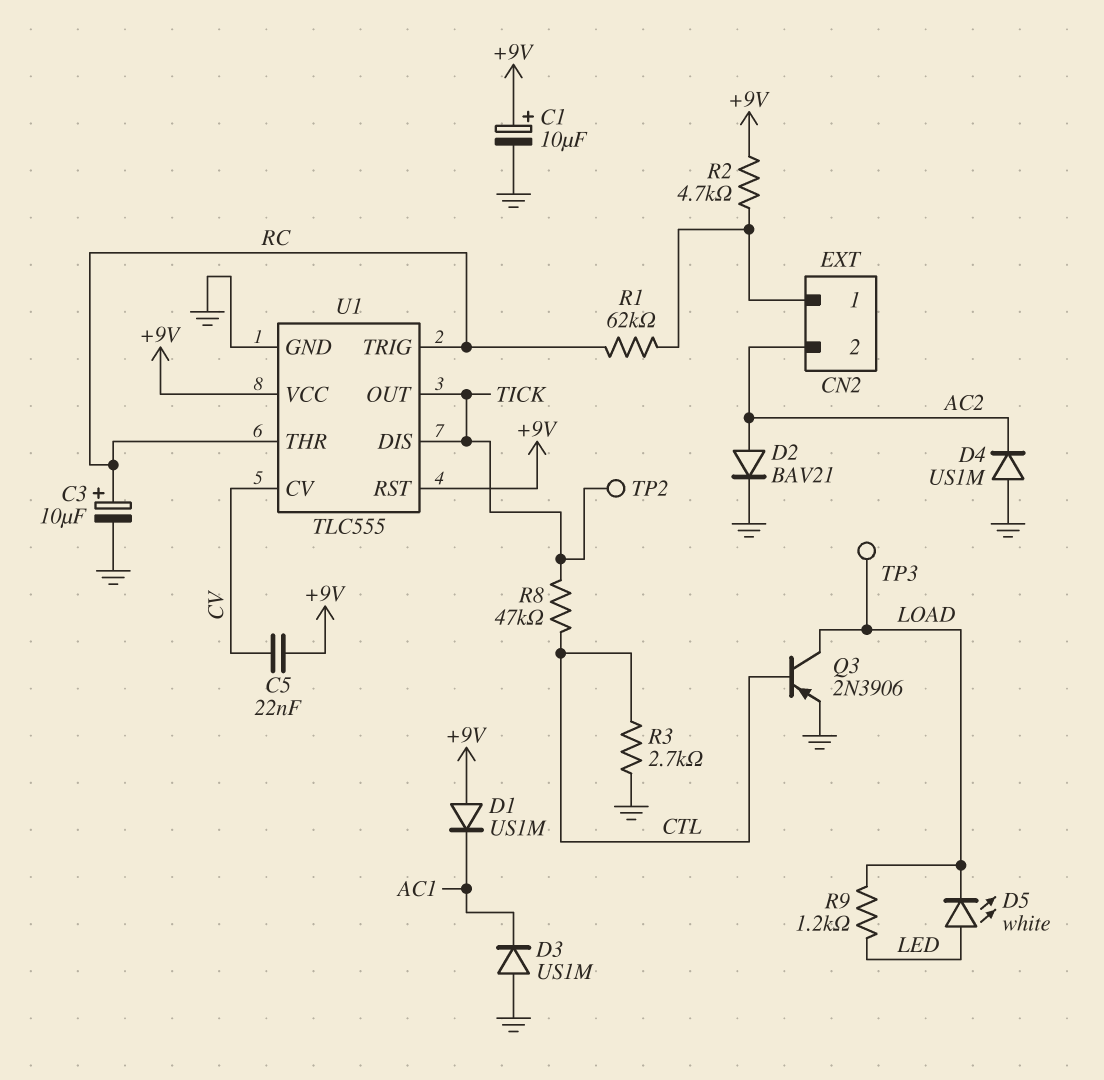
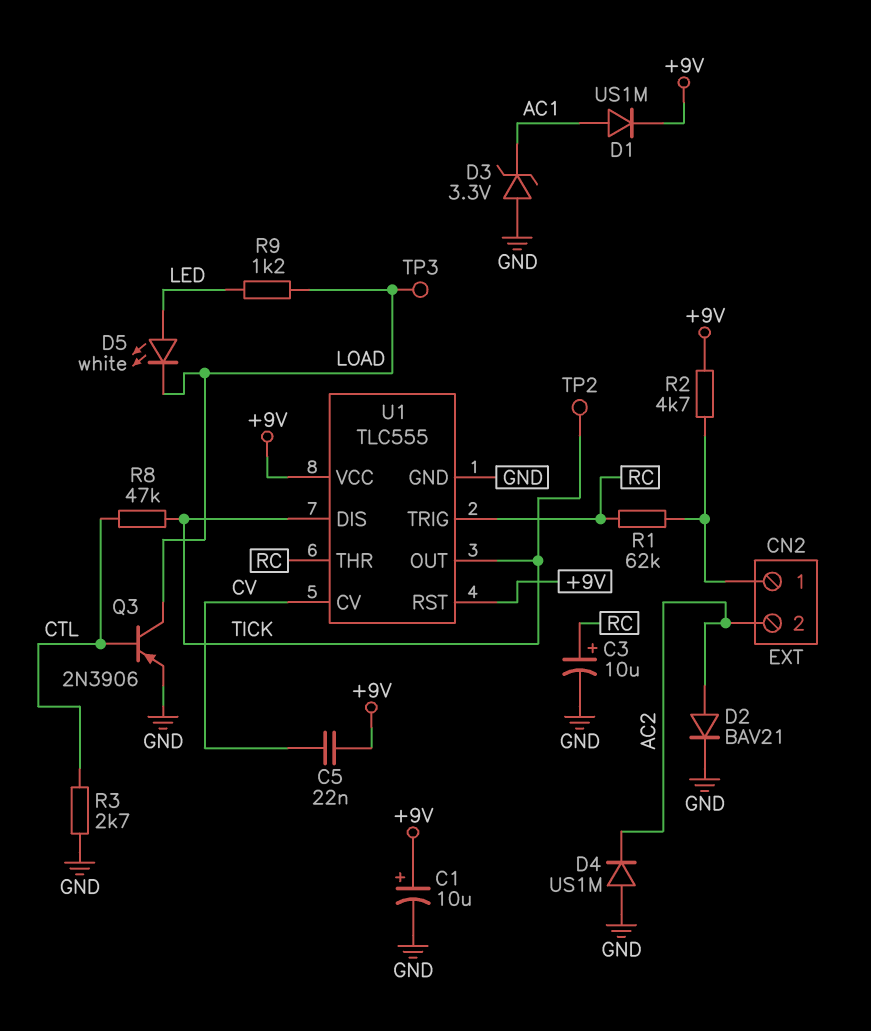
D1: diode US1M (A +9V, K AC1) -> diode US1M (A AC1, K +9V)
D3: diode US1M (A GND, K AC1) -> zener 3.3V (A GND, K AC1)

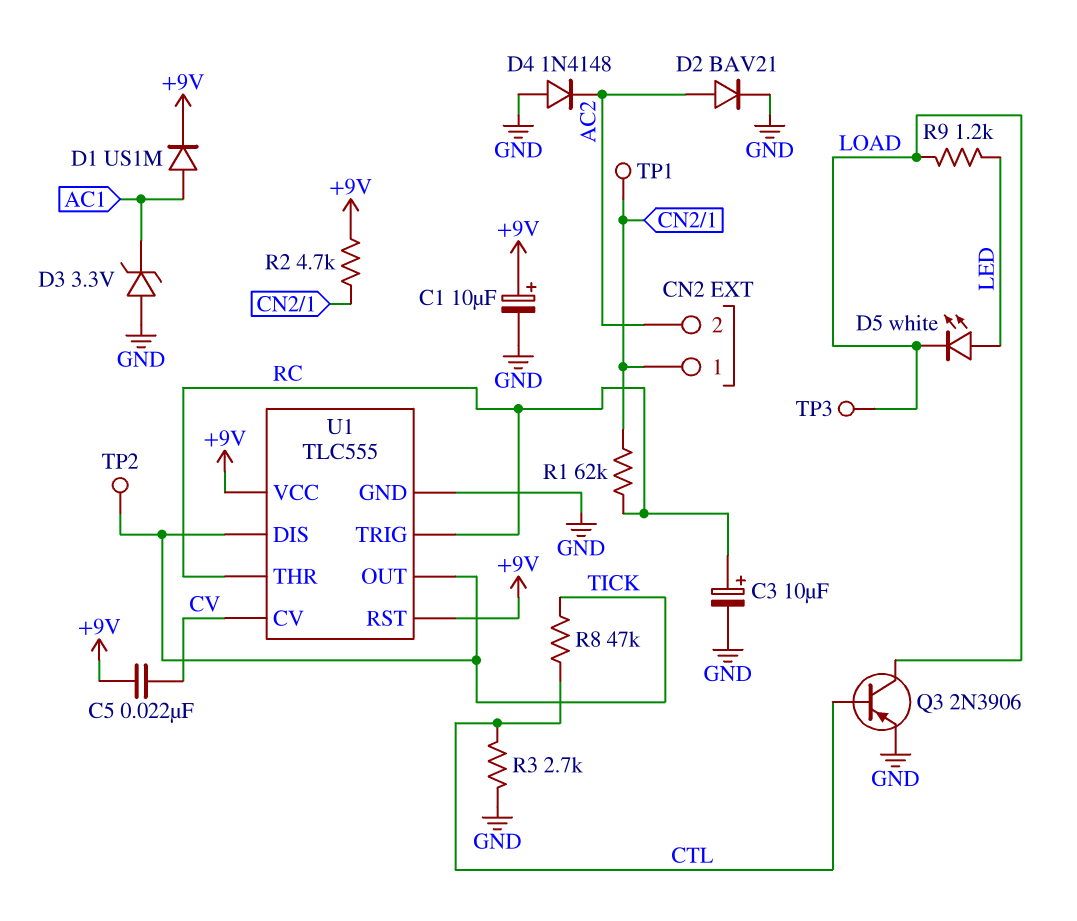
D4: diode US1M (A GND, K AC2) -> diode 1N4148 (A GND, K AC2)
TP1: none -> test point (CN2/1)

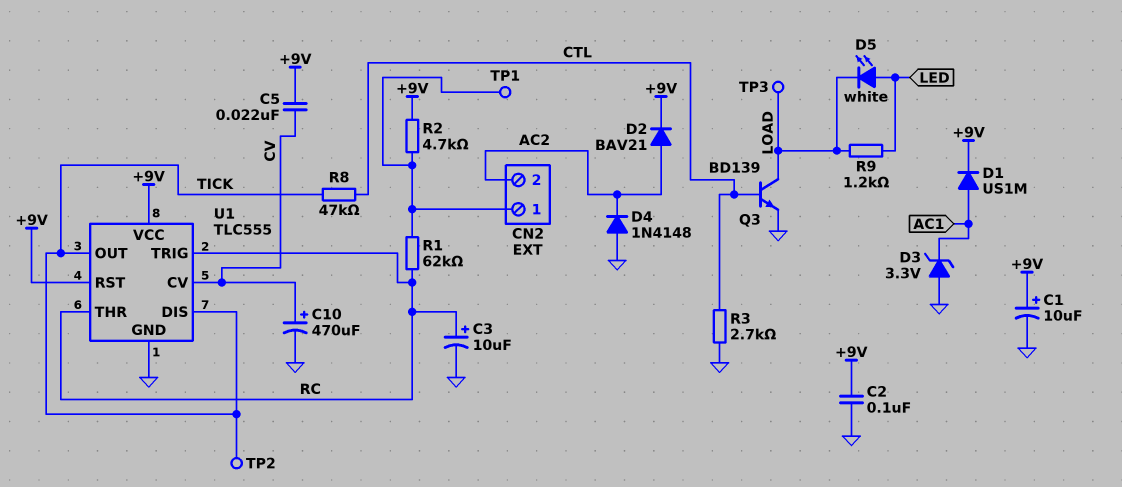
C2: none -> 100nF (+9V, GND)
C10: none -> 470uF (plus CV, minus GND)
D2: diode BAV21 (A AC2, K GND) -> diode BAV21 (A AC2, K +9V)
Q3: PNP 2N3906 (B CTL, C LOAD, E GND) -> NPN BD139 (B CTL, C LOAD, E GND)

